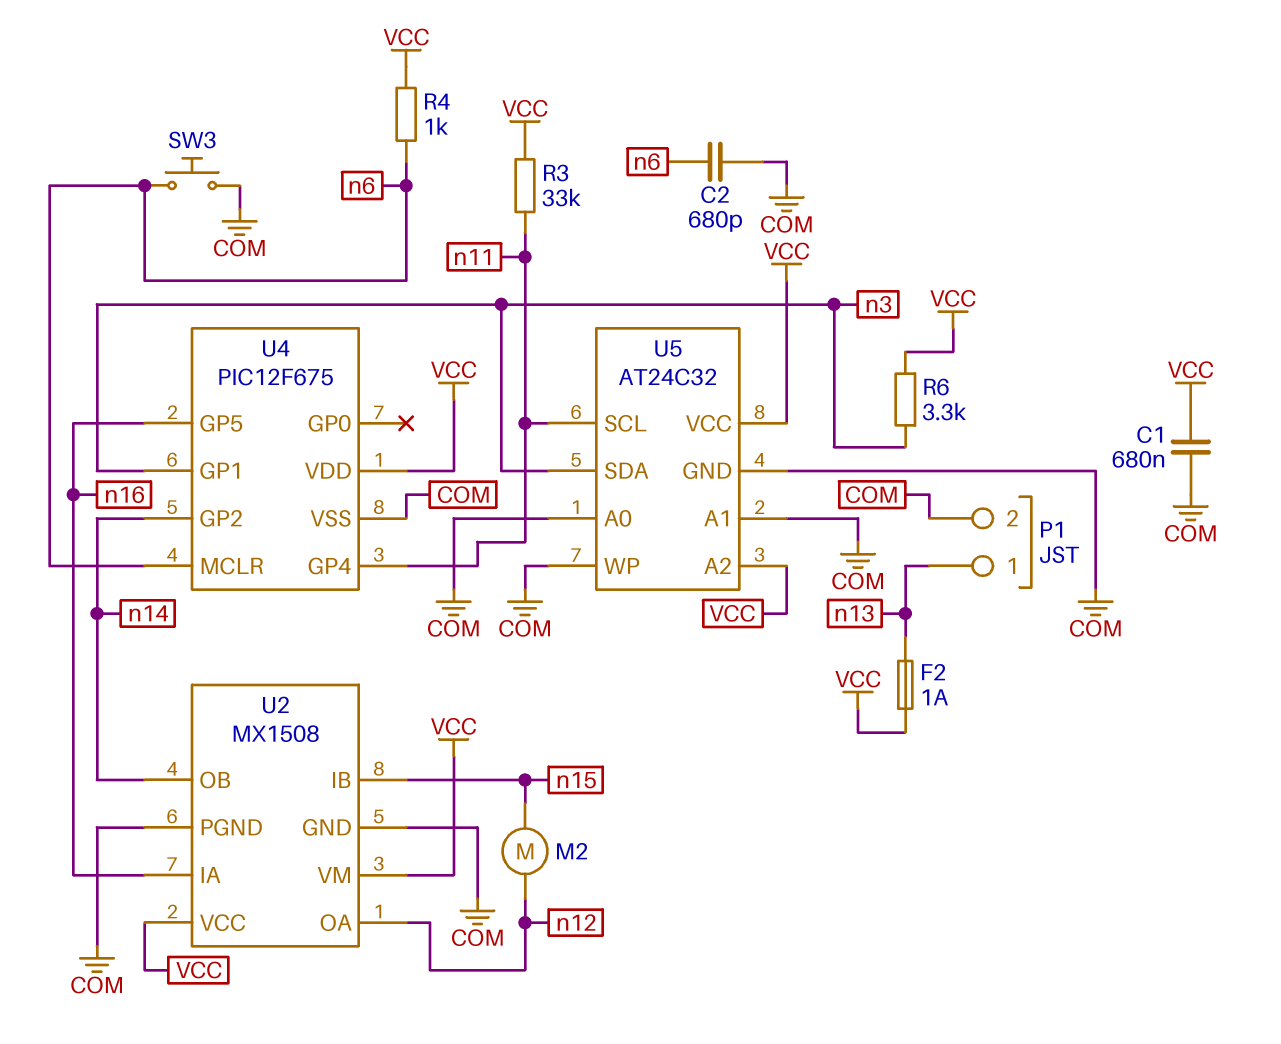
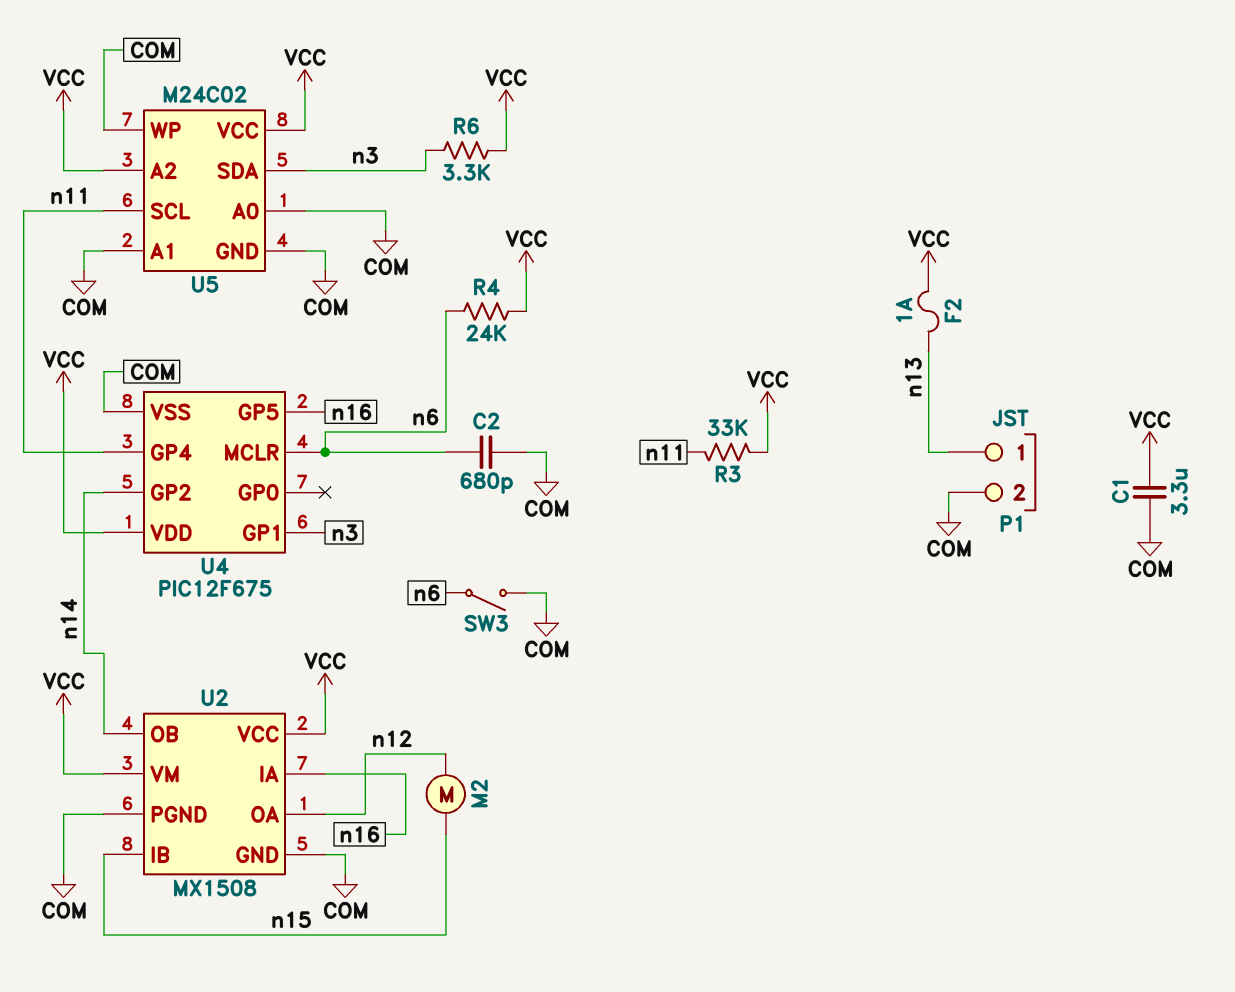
C1: 680nF (COM, VCC) -> 3.3uF (COM, VCC)
R4: 1k (VCC, n6) -> 24k (VCC, n6)
SW3: button (COM, n6) -> switch (COM, n6)
U5: AT24C32 -> M24C02

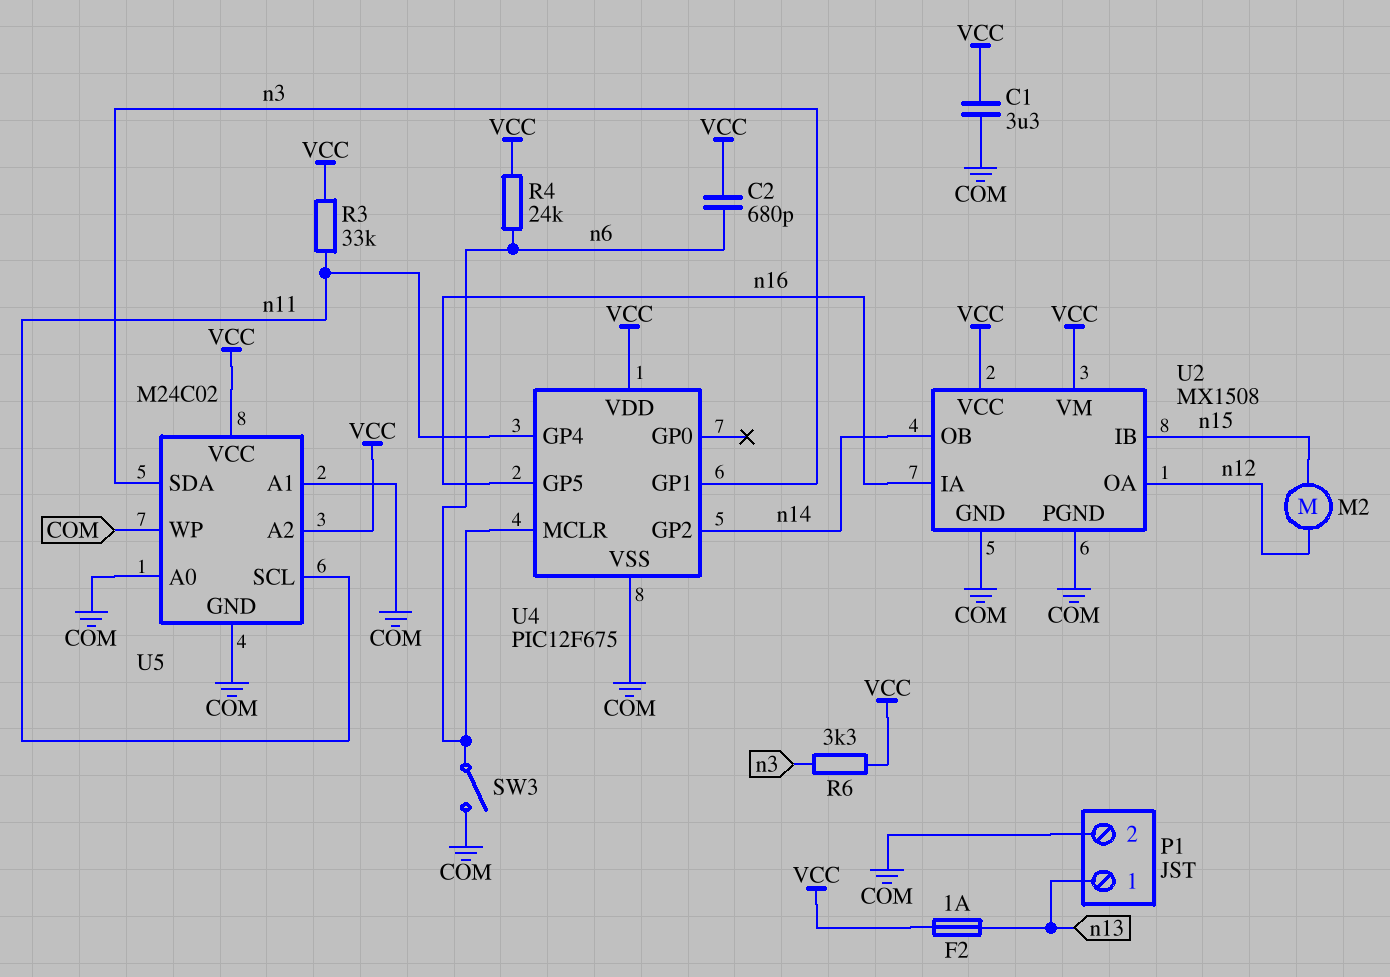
C2: 680pF (COM, n6) -> 680pF (VCC, n6)

